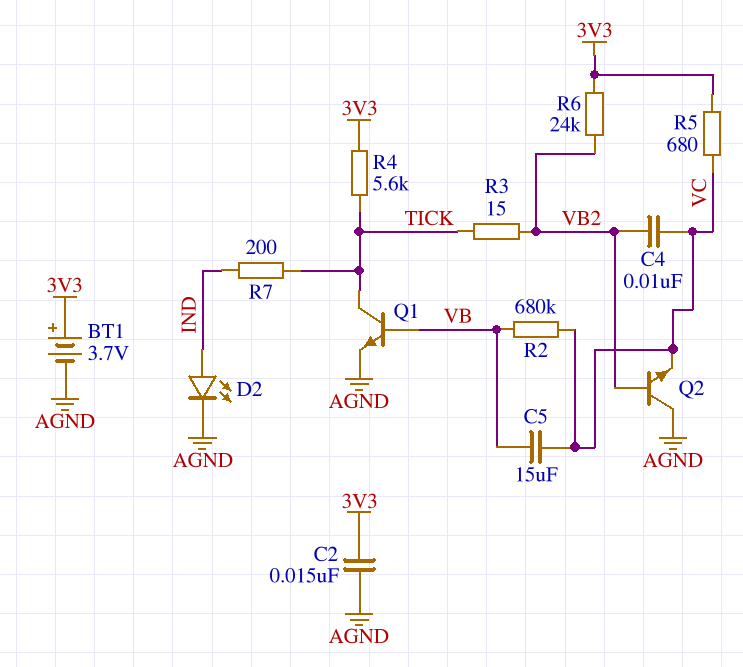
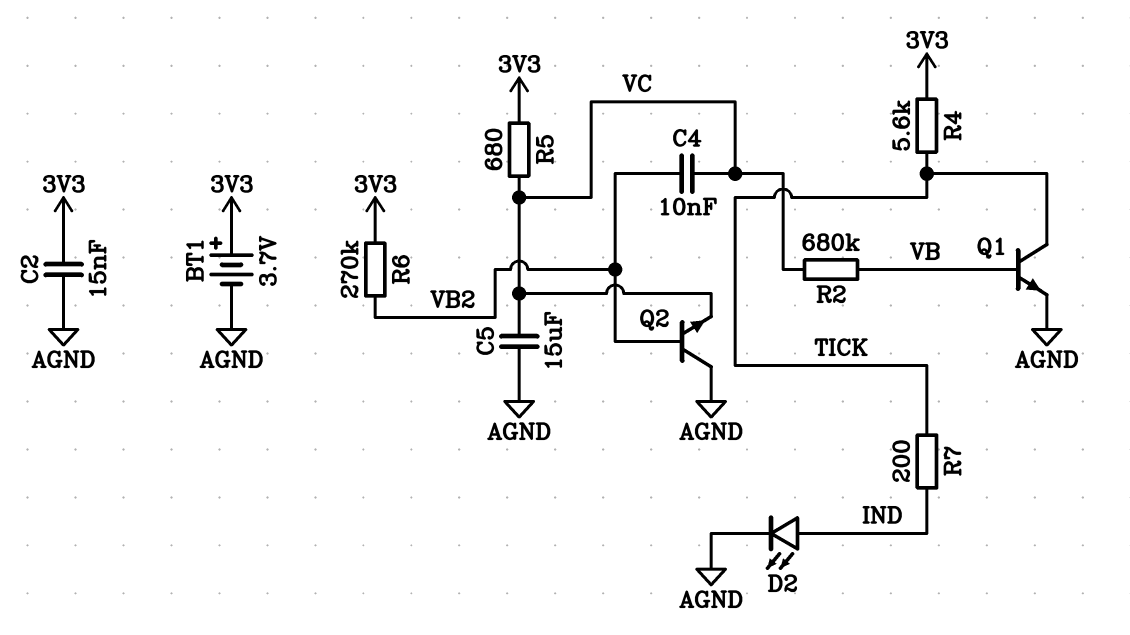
C5: 15uF (VB, VC) -> 15uF (AGND, VC)
R3: 15 (TICK, VB2) -> none
R6: 24k (3V3, VB2) -> 270k (3V3, VB2)

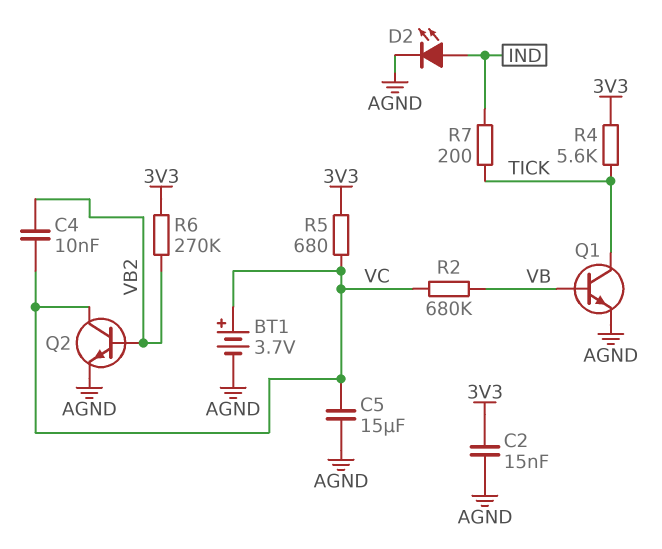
BT1: 3.7V (plus 3V3, minus AGND) -> 3.7V (plus VC, minus AGND)
Q2: NPN (B VB2, C AGND, E VC) -> NPN (B VB2, C VC, E AGND)

